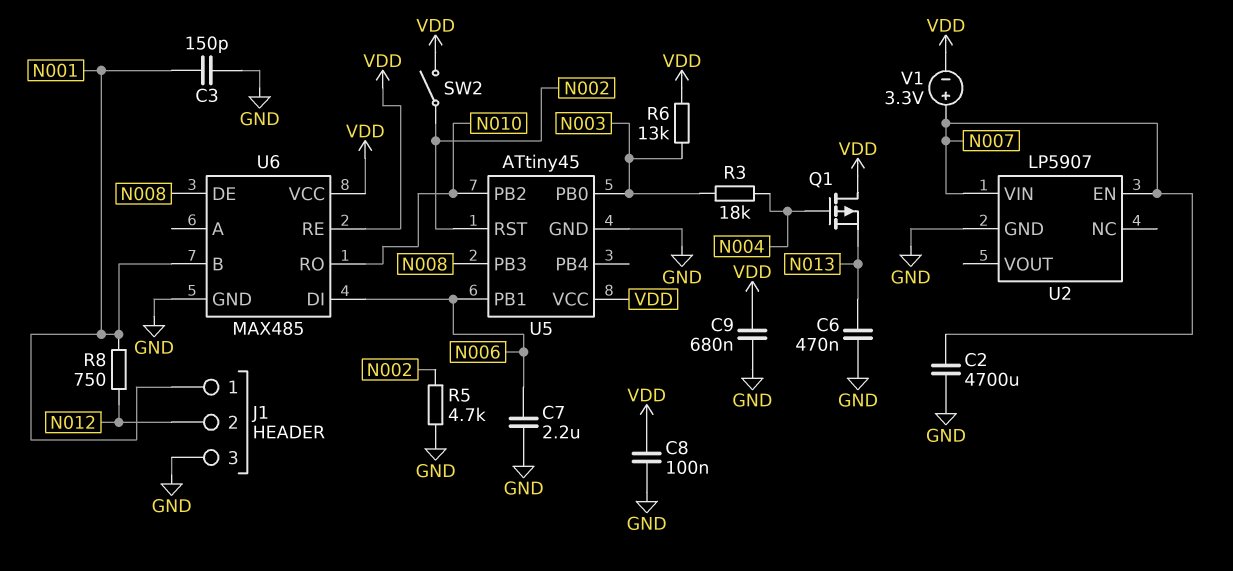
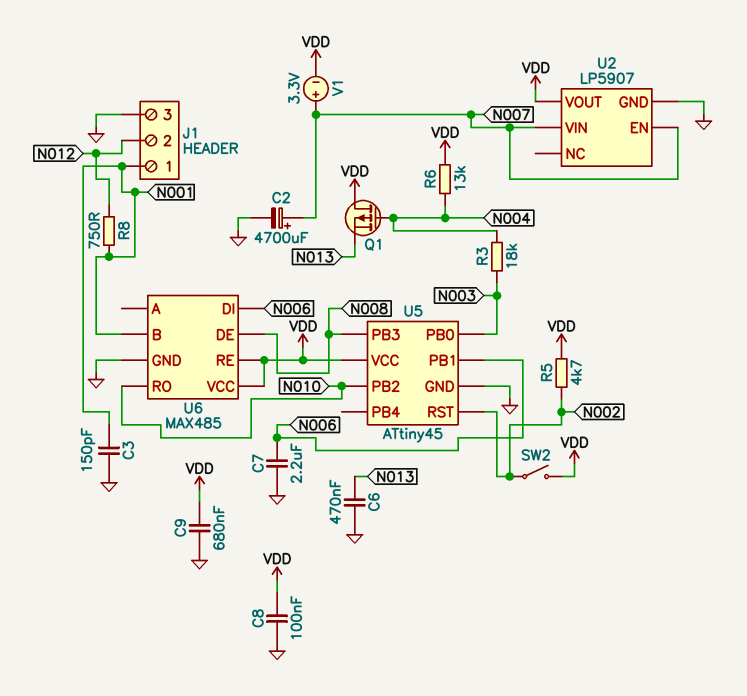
C2: 4700uF (GND, N007) -> 4700uF (plus N007, minus GND)
R5: 4.7k (GND, N002) -> 4.7k (N002, VDD)
R6: 13k (N003, VDD) -> 13k (N004, VDD)
U2 pin VOUT: none -> VDD

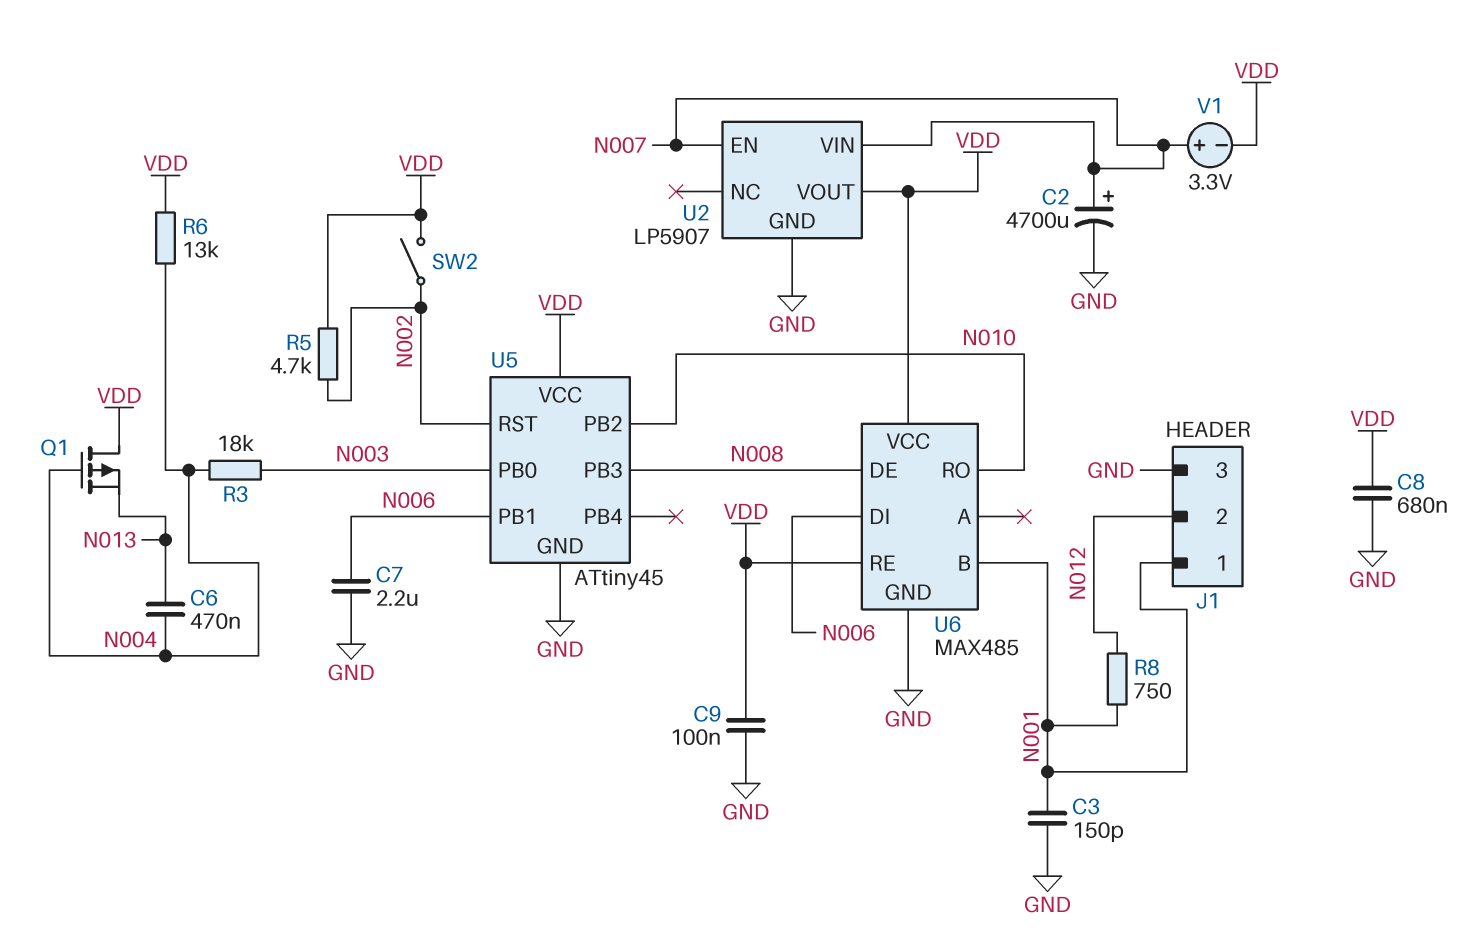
C6: 470nF (GND, N013) -> 470nF (N004, N013)
C8: 100nF (GND, VDD) -> 680nF (GND, VDD)
C9: 680nF (GND, VDD) -> 100nF (GND, VDD)

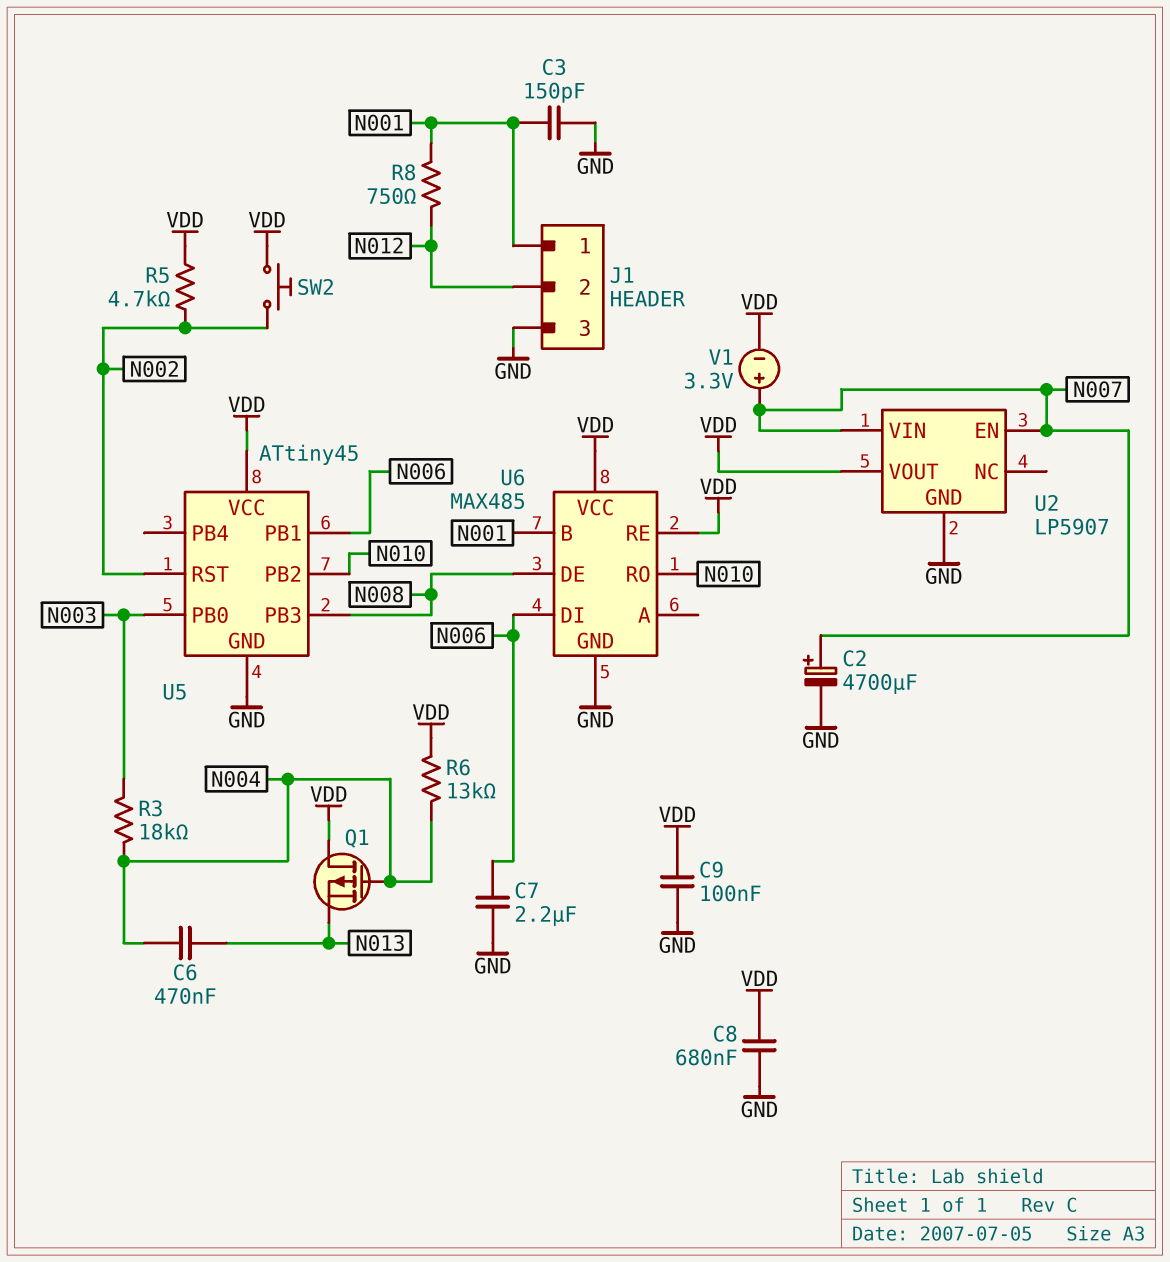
SW2: switch (N002, VDD) -> button (N002, VDD)

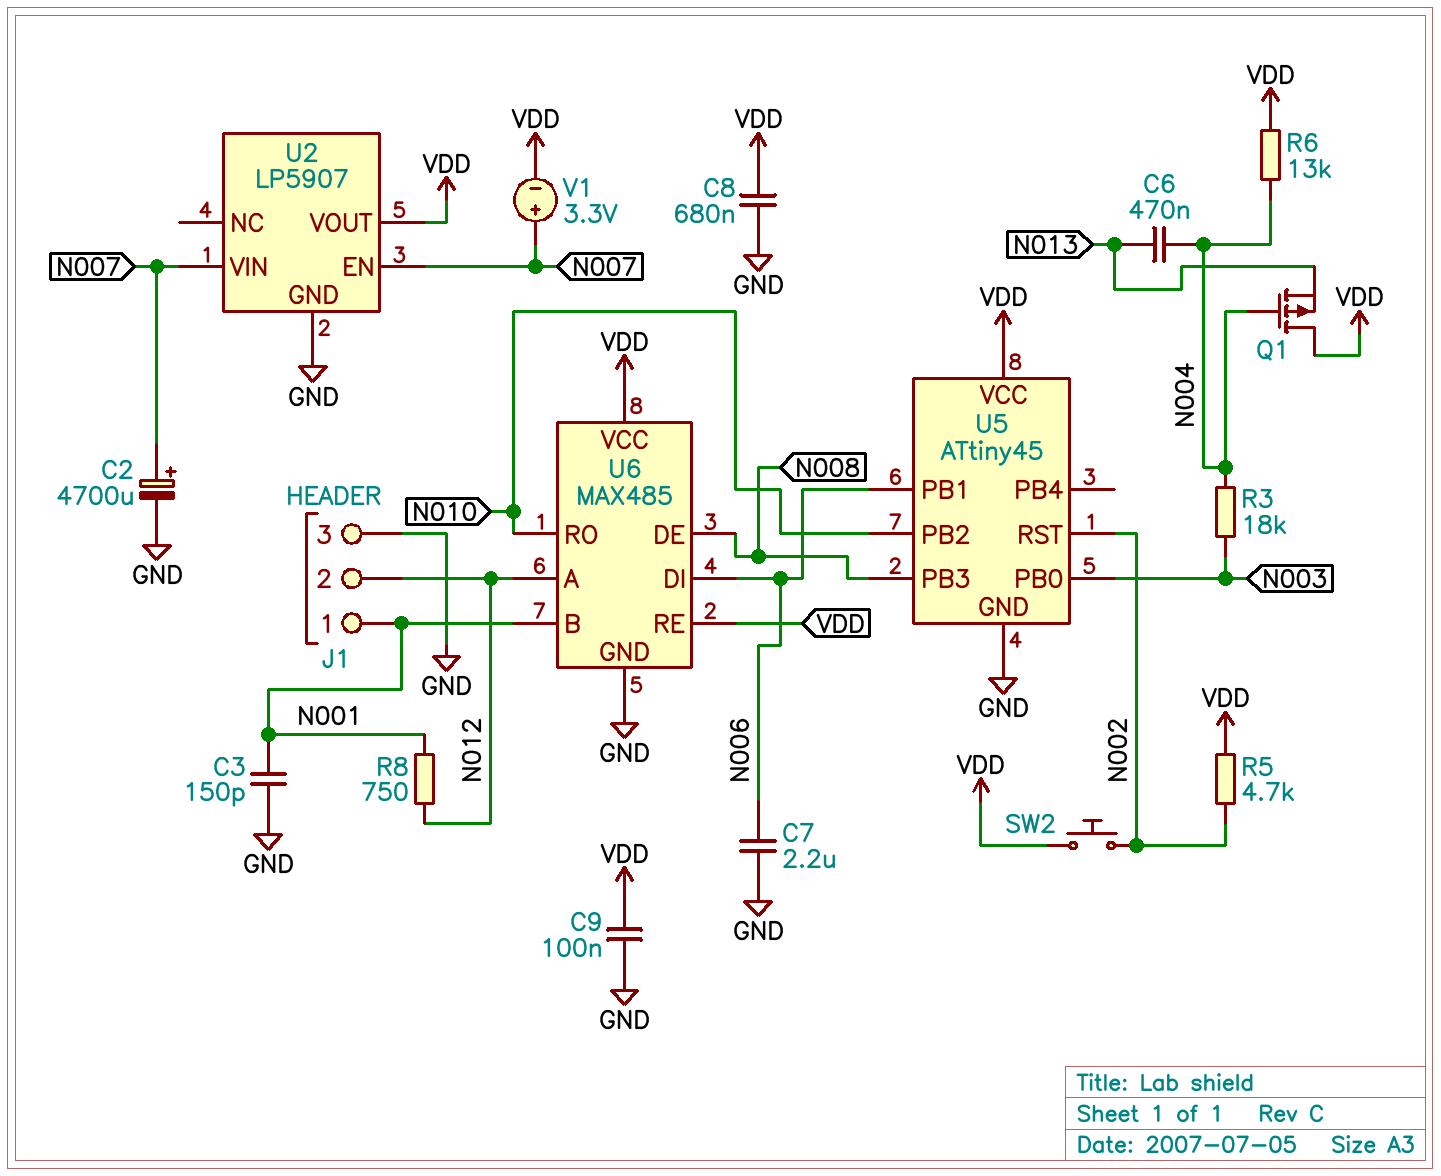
U6 pin A: none -> N012

